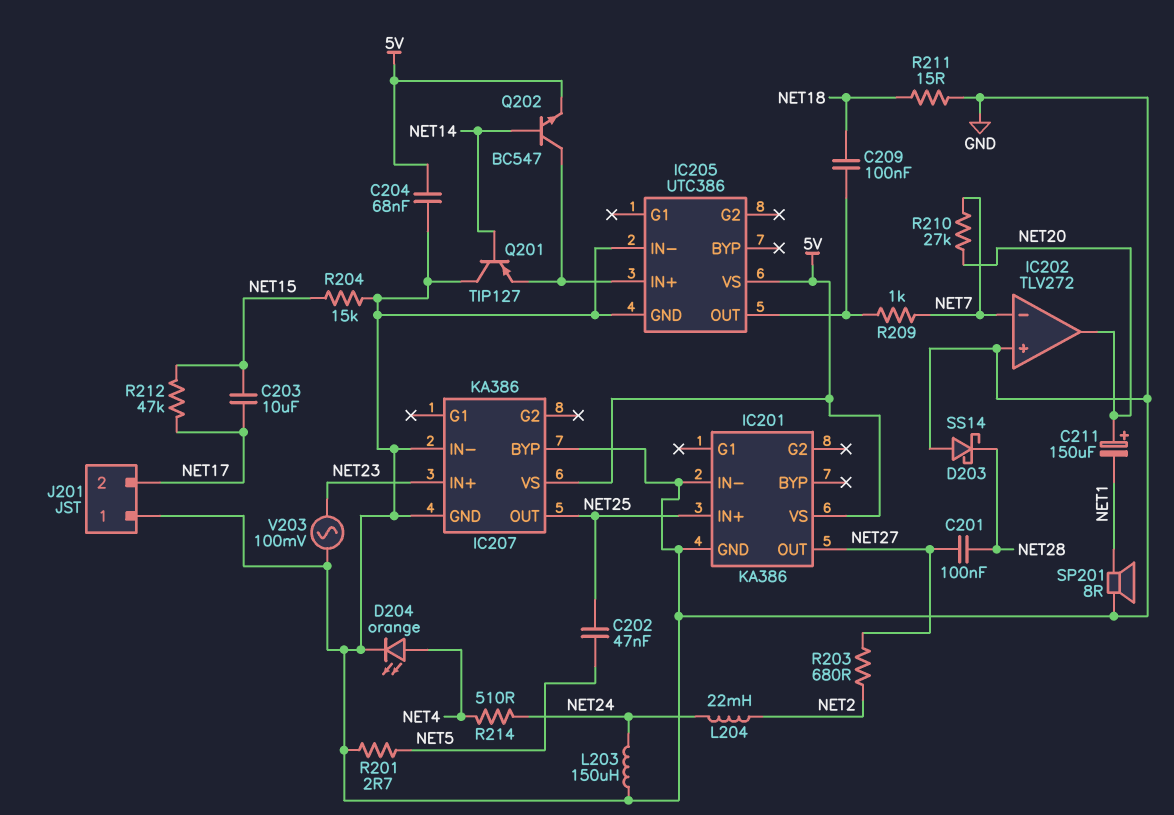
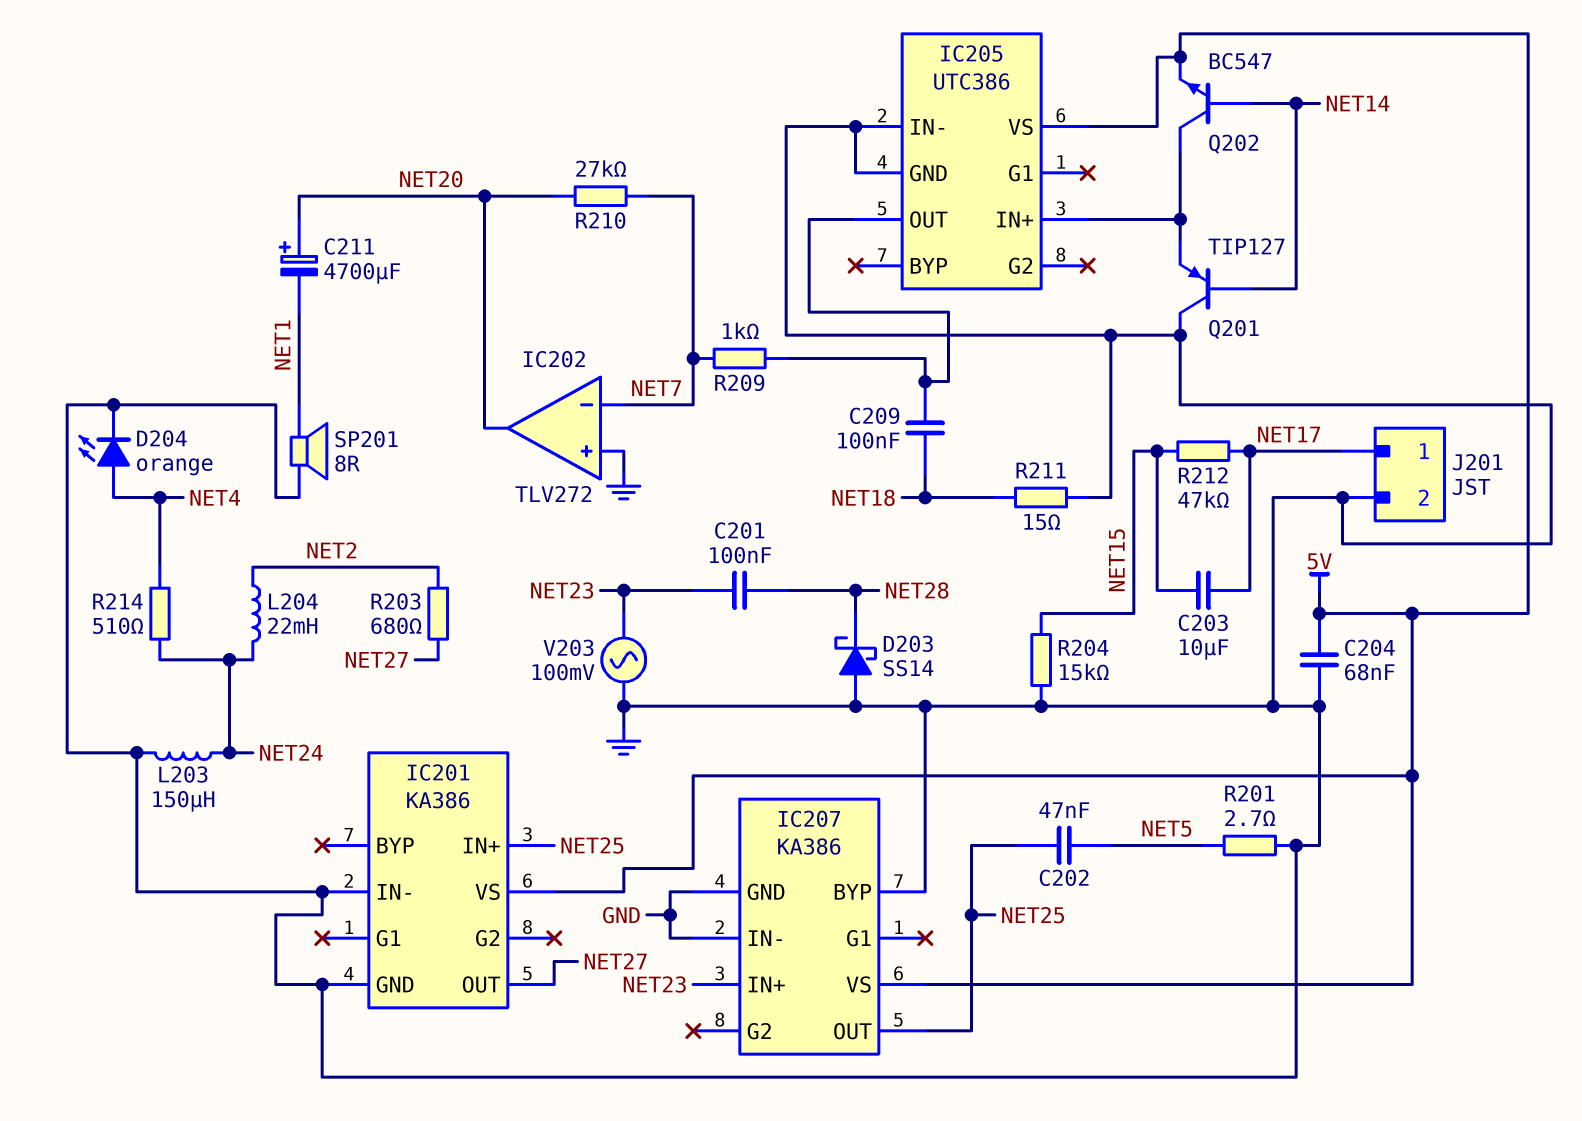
C201: 100nF (NET27, NET28) -> 100nF (NET23, NET28)
C211: 150uF (plus NET20, minus NET1) -> 4700uF (plus NET20, minus NET1)
J201 pin 1: GND -> NET17
J201 pin 2: NET17 -> GND

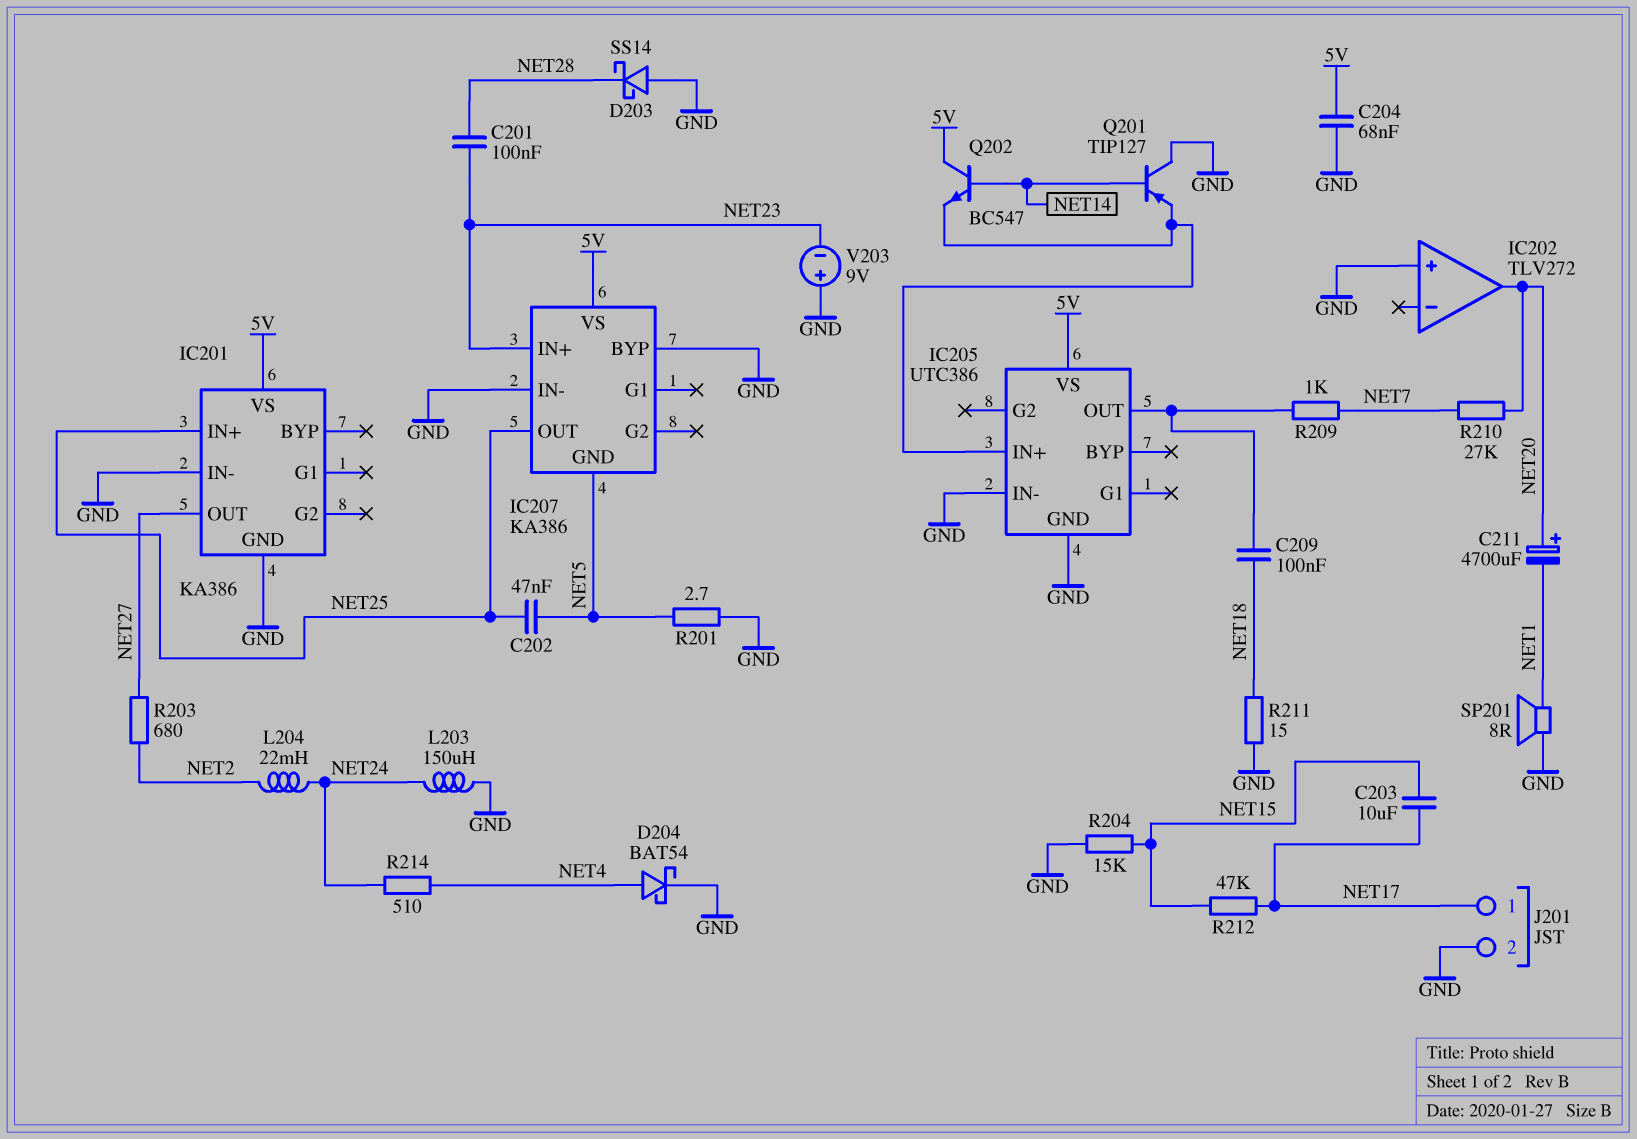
D204: LED orange (A NET4, K GND) -> schottky BAT54 (A NET4, K GND)
IC202 pin in-: NET7 -> none
IC207 pin GND: GND -> NET5
Q202: NPN BC547 (B NET14, C IC205/IN+, E 5V) -> NPN BC547 (B NET14, C 5V, E IC205/IN+)
V203: AC 100mV (GND, NET23) -> 9V (plus GND, minus NET23)

